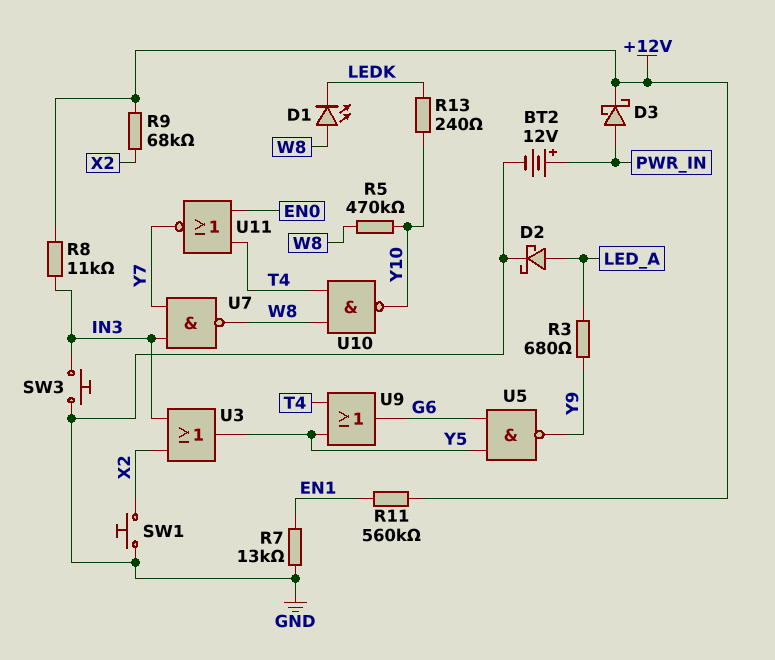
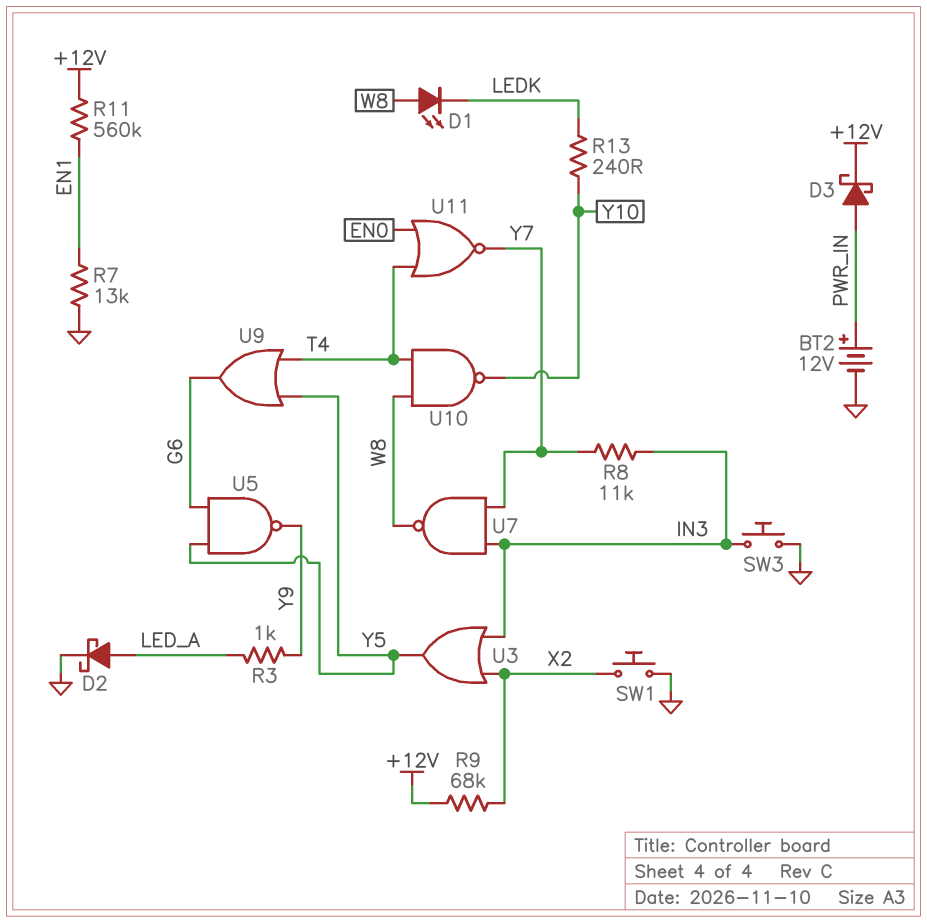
R3: 680 (LED_A, Y9) -> 1k (LED_A, Y9)
R5: 470k (W8, Y10) -> none
R8: 11k (+12V, IN3) -> 11k (IN3, Y7)

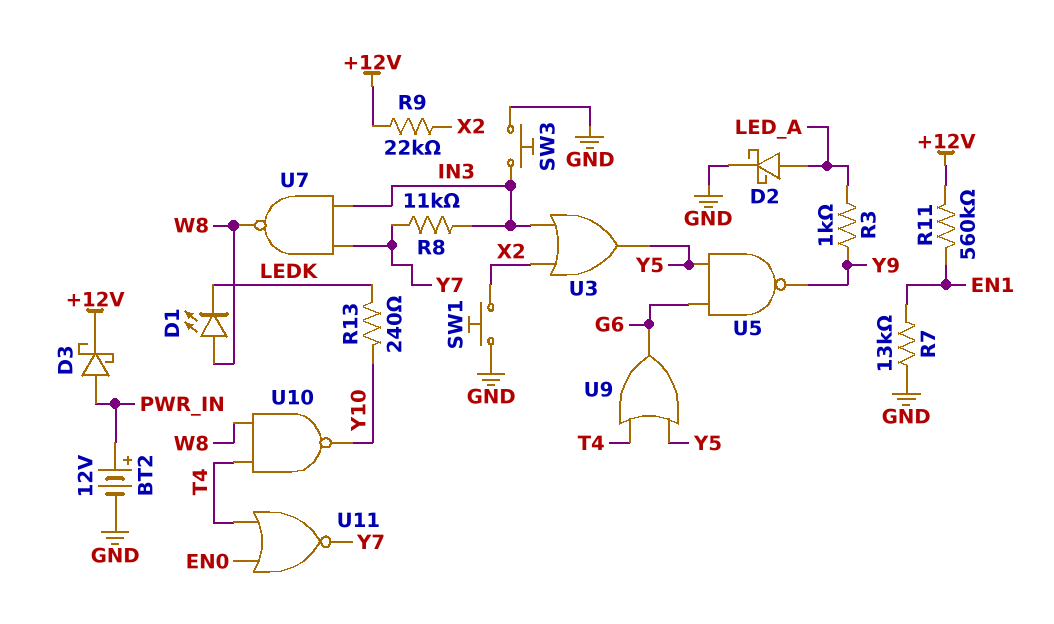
R9: 68k (+12V, X2) -> 22k (+12V, X2)

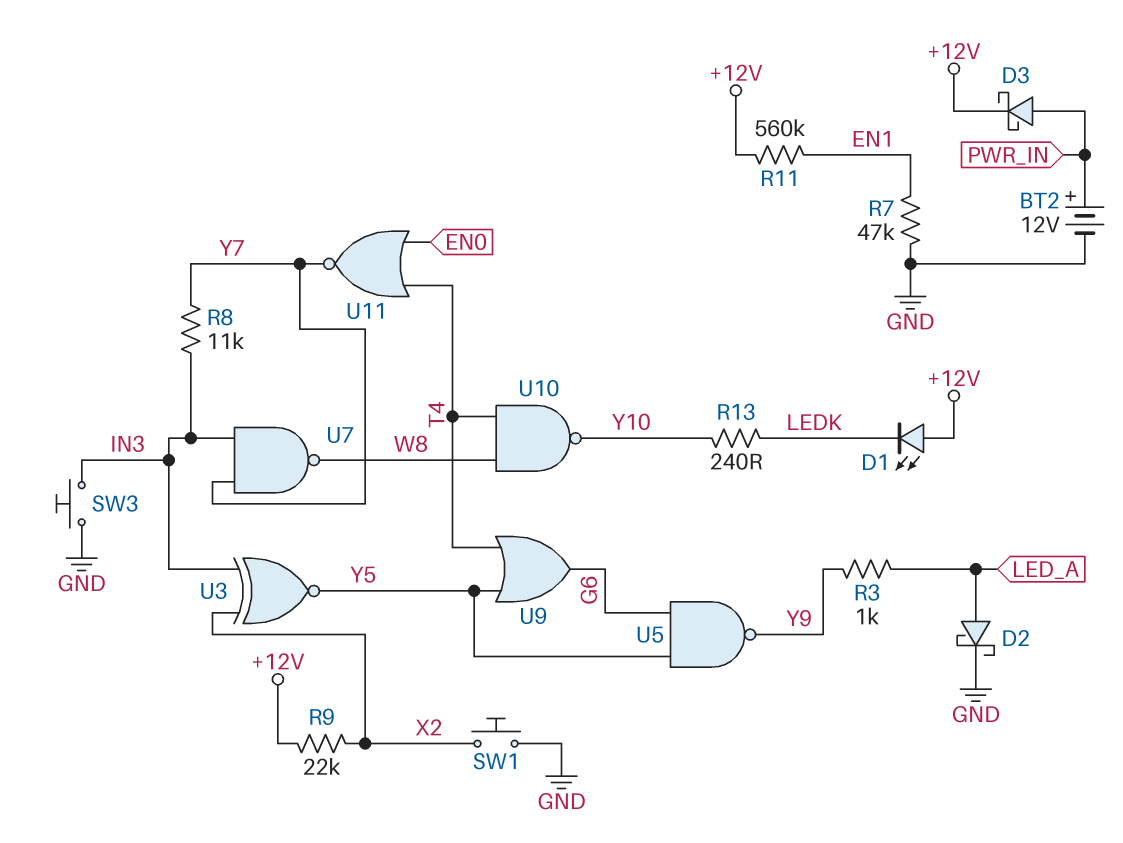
D1: LED (A W8, K LEDK) -> LED (A +12V, K LEDK)
R7: 13k (EN1, GND) -> 47k (EN1, GND)
U3: OR (in IN3, in X2, out Y5) -> XNOR (in IN3, in X2, out Y5)

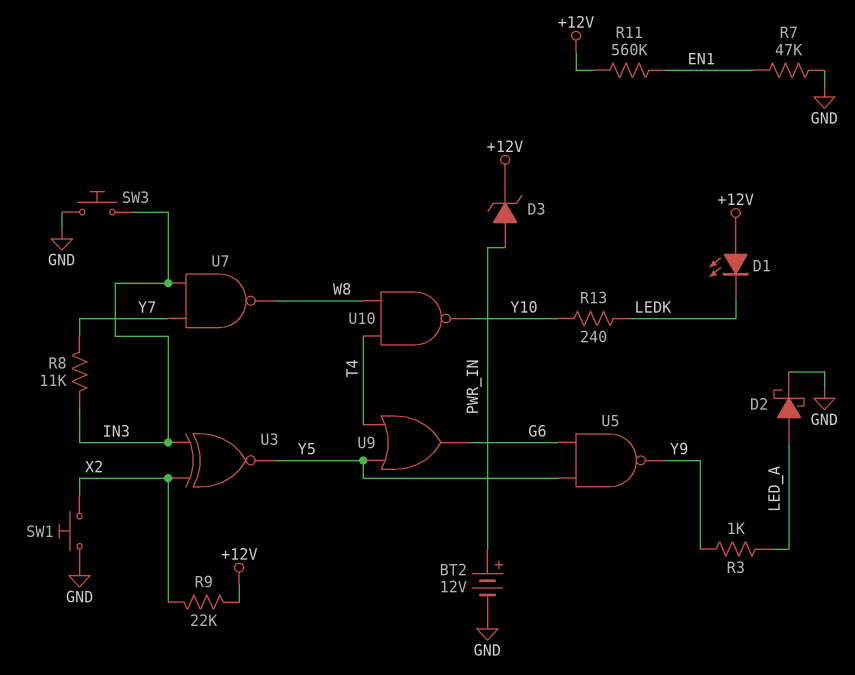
D3: schottky (A PWR_IN, K +12V) -> zener (A PWR_IN, K +12V)
U11: NOR (in EN0, in T4, out Y7) -> none

